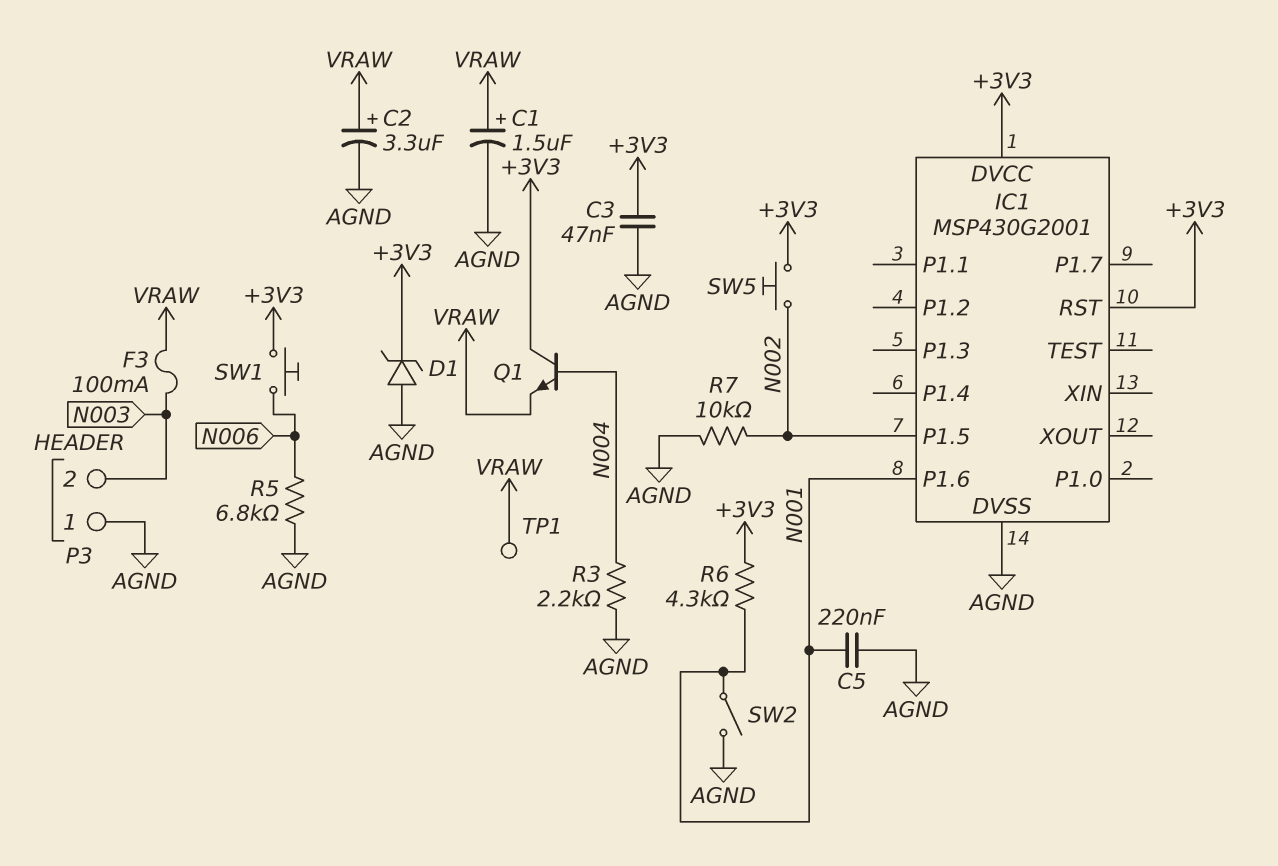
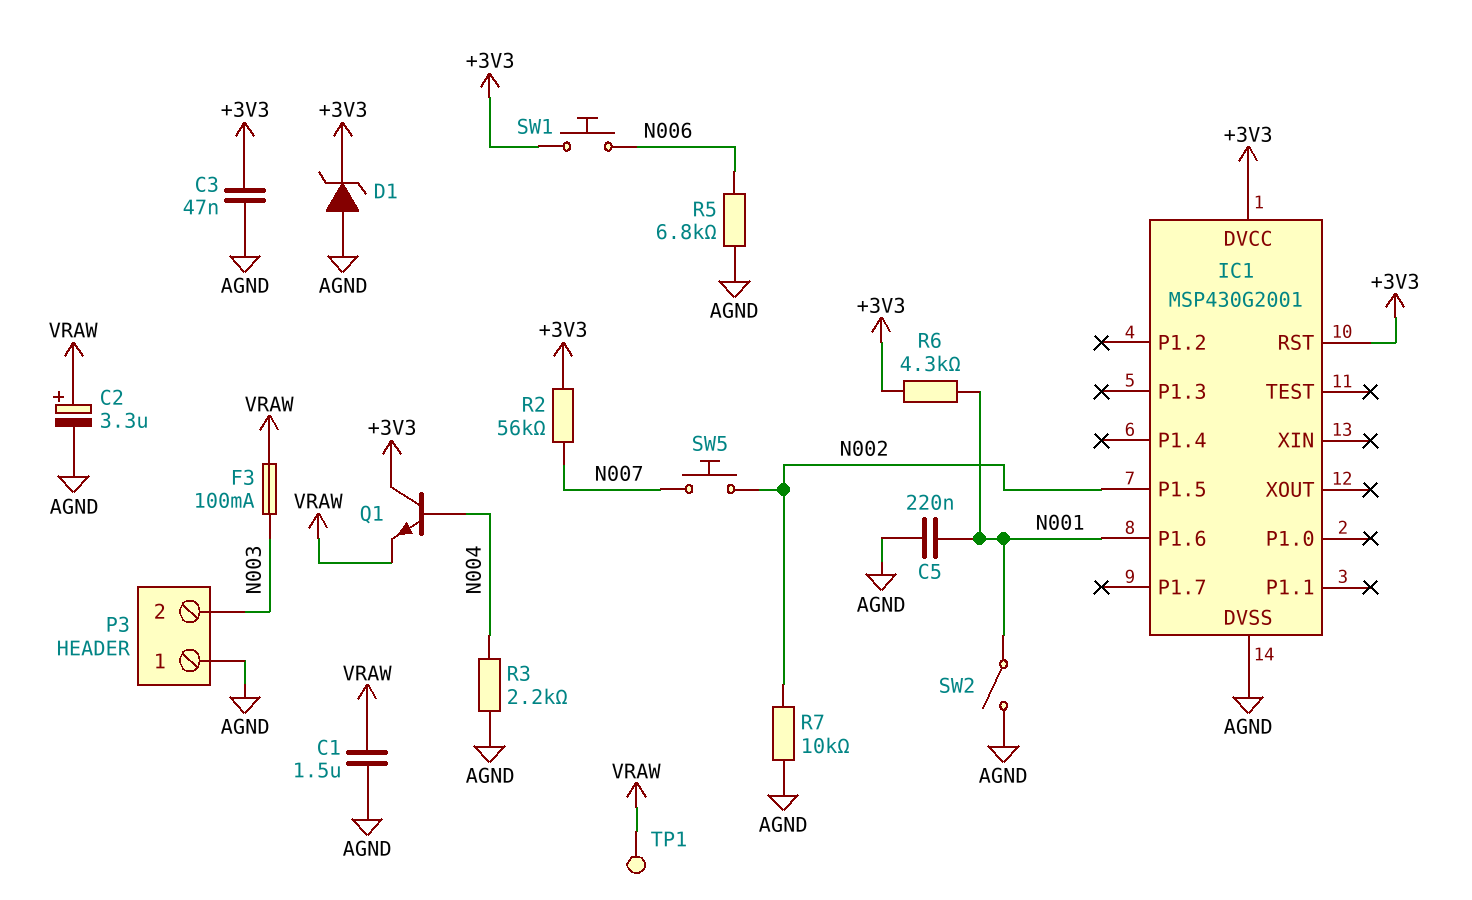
C1: 1.5uF (plus VRAW, minus AGND) -> 1.5uF (AGND, VRAW)
R2: none -> 56k (+3V3, N007)
SW5: button (+3V3, N002) -> button (N002, N007)

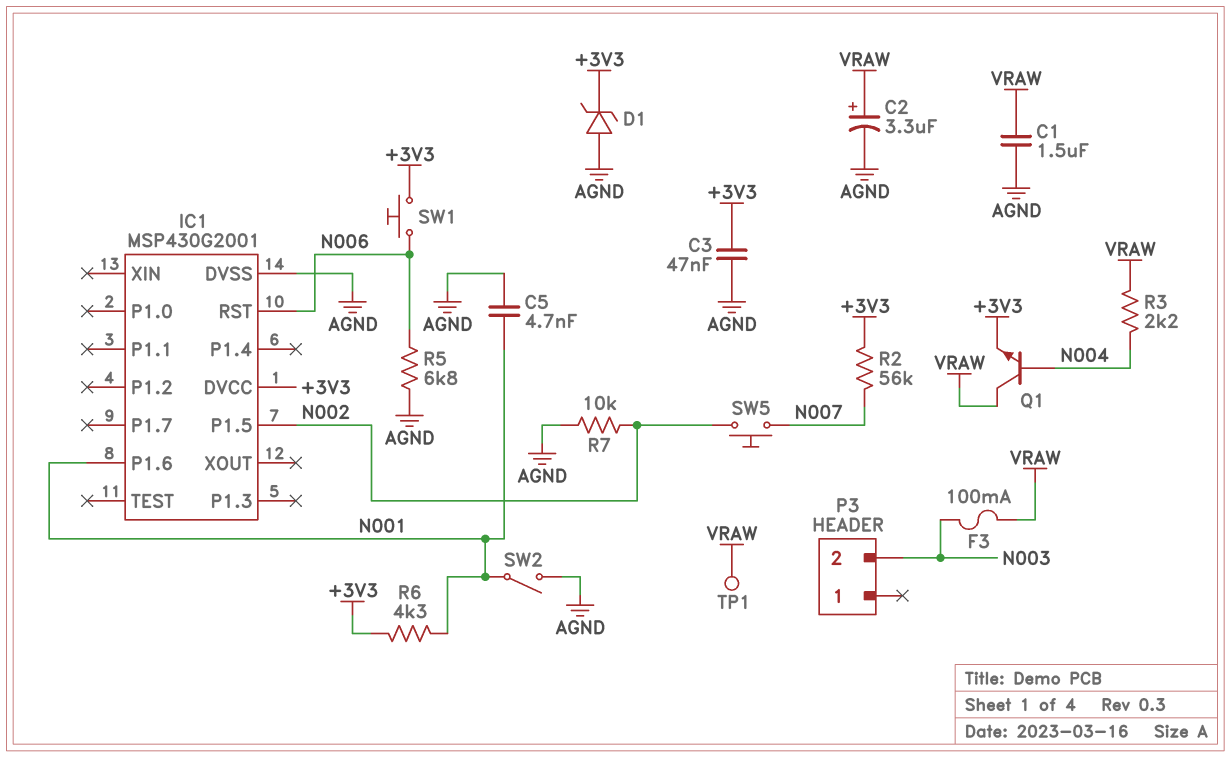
C5: 220nF (AGND, N001) -> 4.7nF (AGND, N001)
IC1 pin RST: +3V3 -> N006
P3 pin 1: AGND -> none
Q1: NPN (B N004, C +3V3, E VRAW) -> NPN (B N004, C VRAW, E +3V3)
R3: 2.2k (AGND, N004) -> 2.2k (N004, VRAW)

